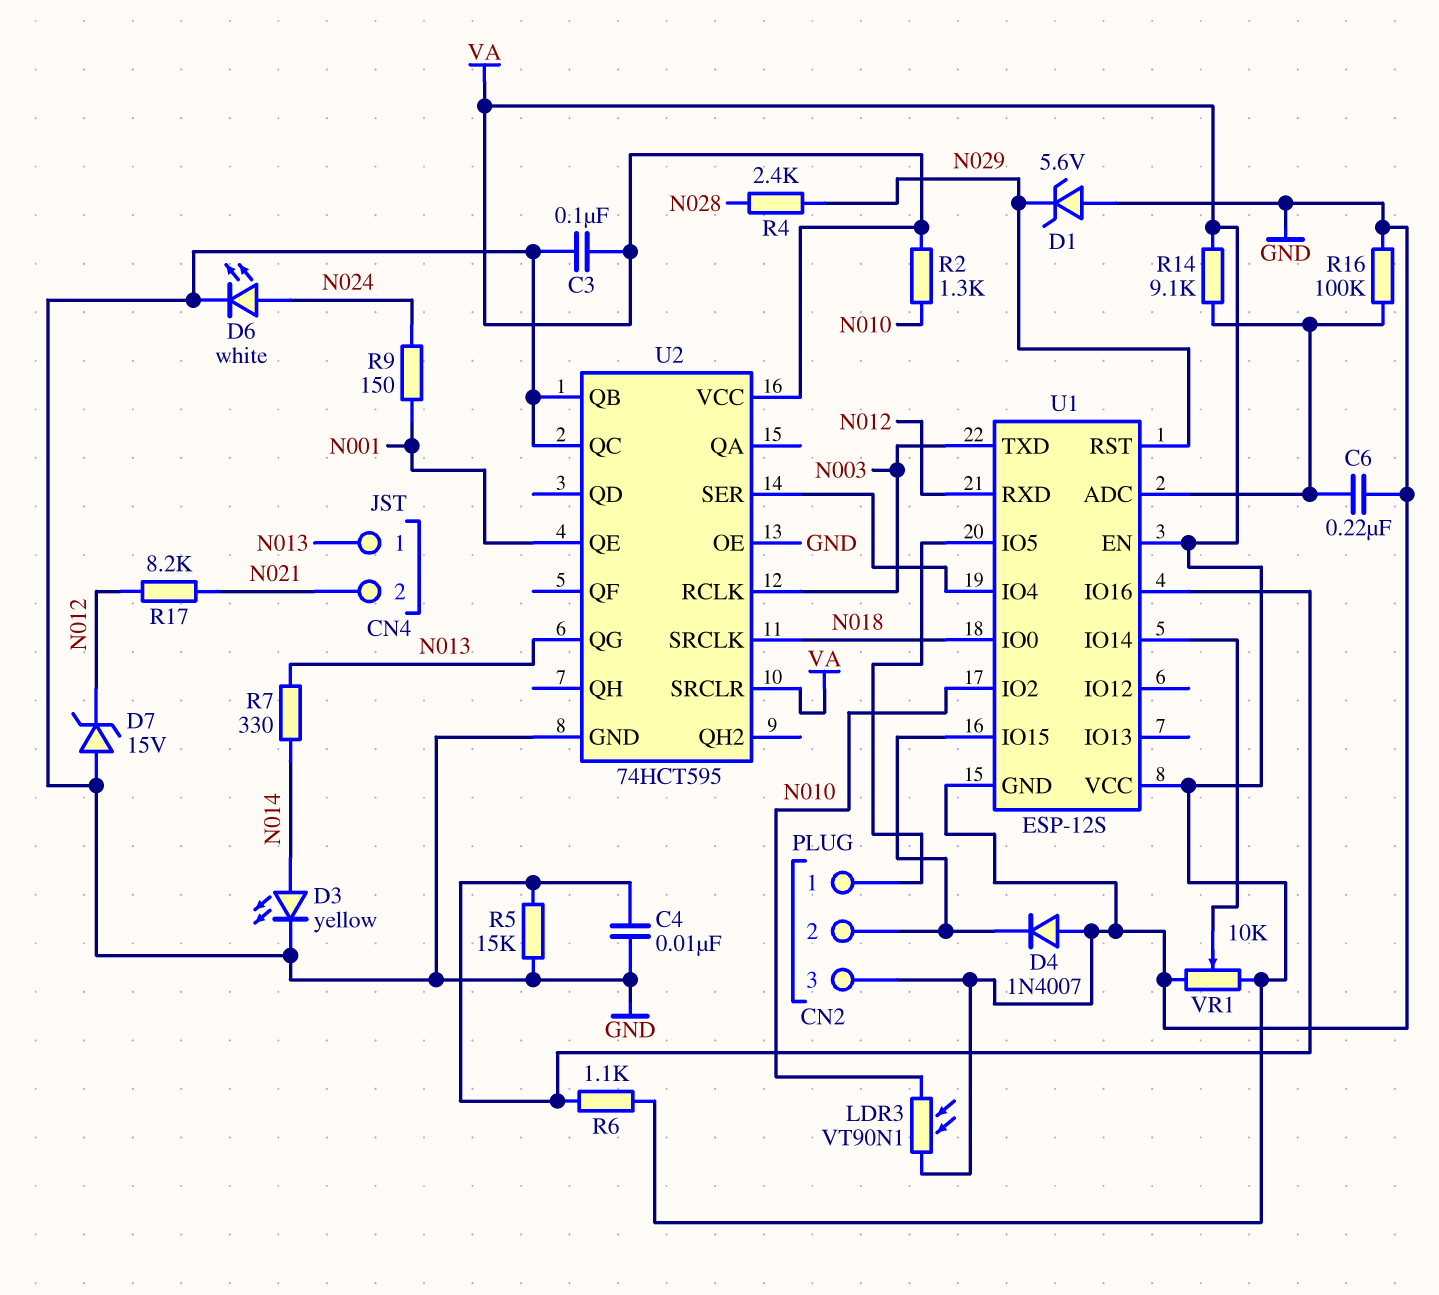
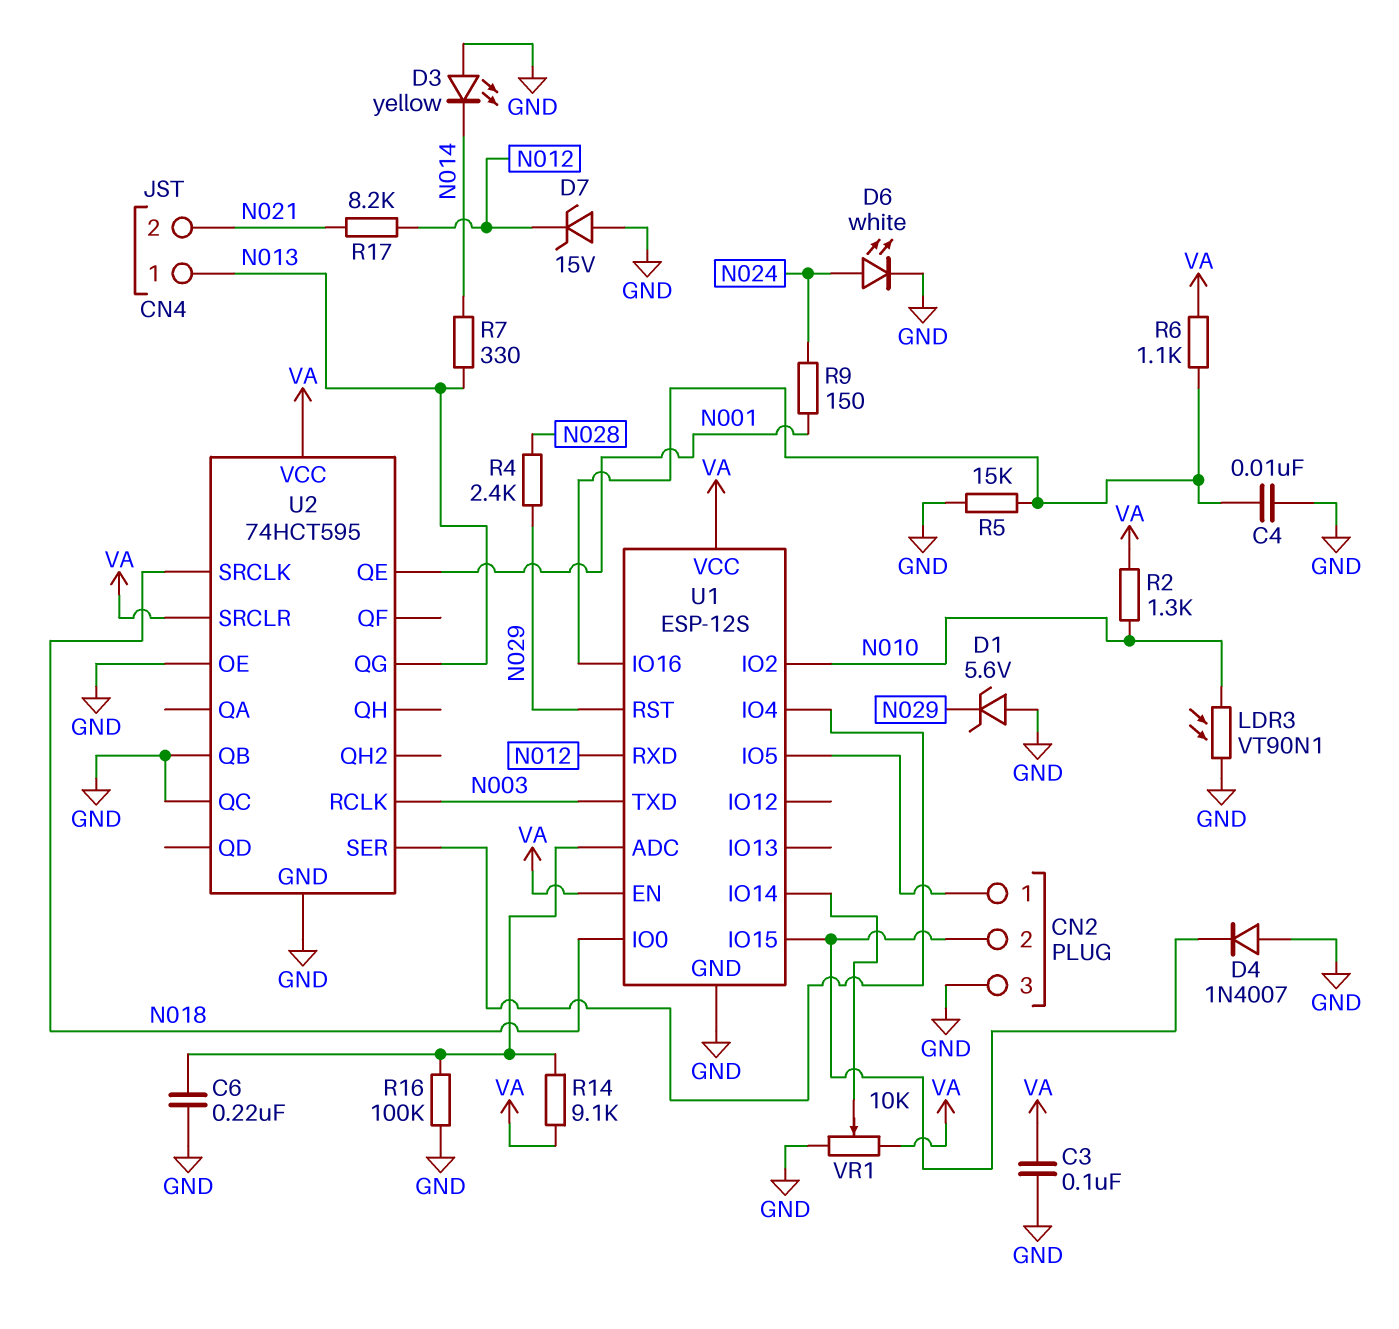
D3: LED yellow (A N014, K GND) -> LED yellow (A GND, K N014)

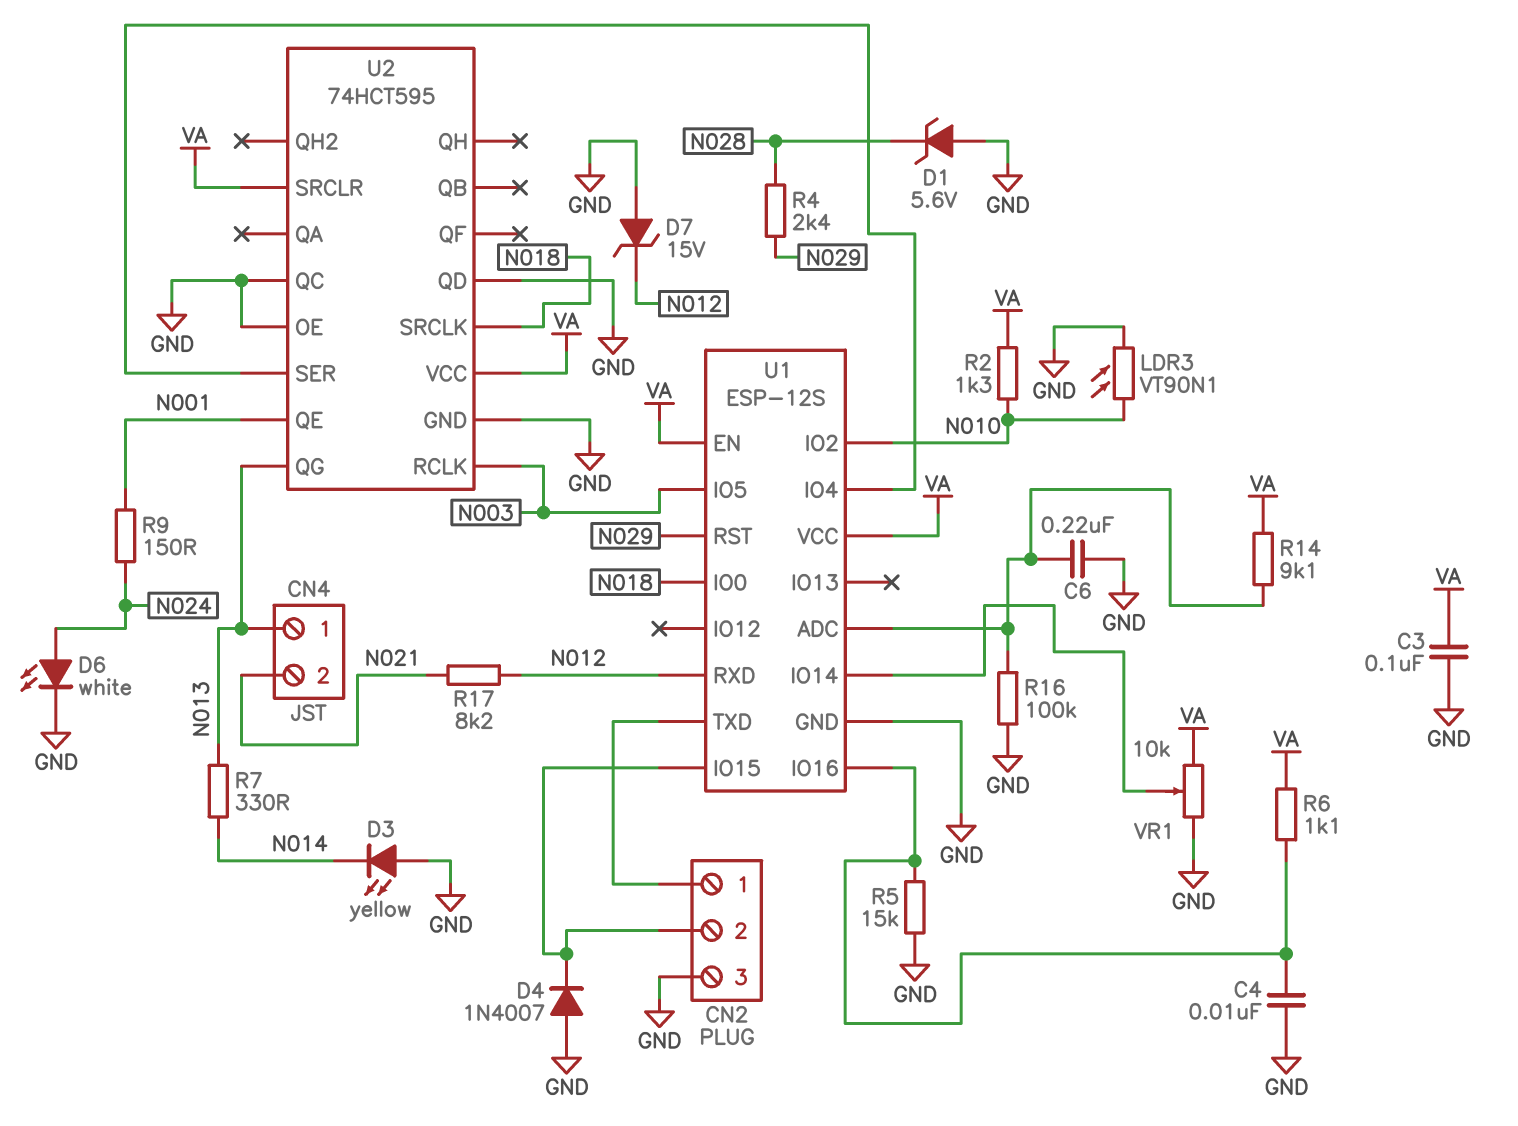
D1: zener 5.6V (A GND, K N029) -> zener 5.6V (A GND, K N028)
U1 pin IO5: CN2/1 -> N003
U1 pin TXD: N003 -> CN2/1
U2 pin QB: GND -> none
U2 pin QD: none -> GND

